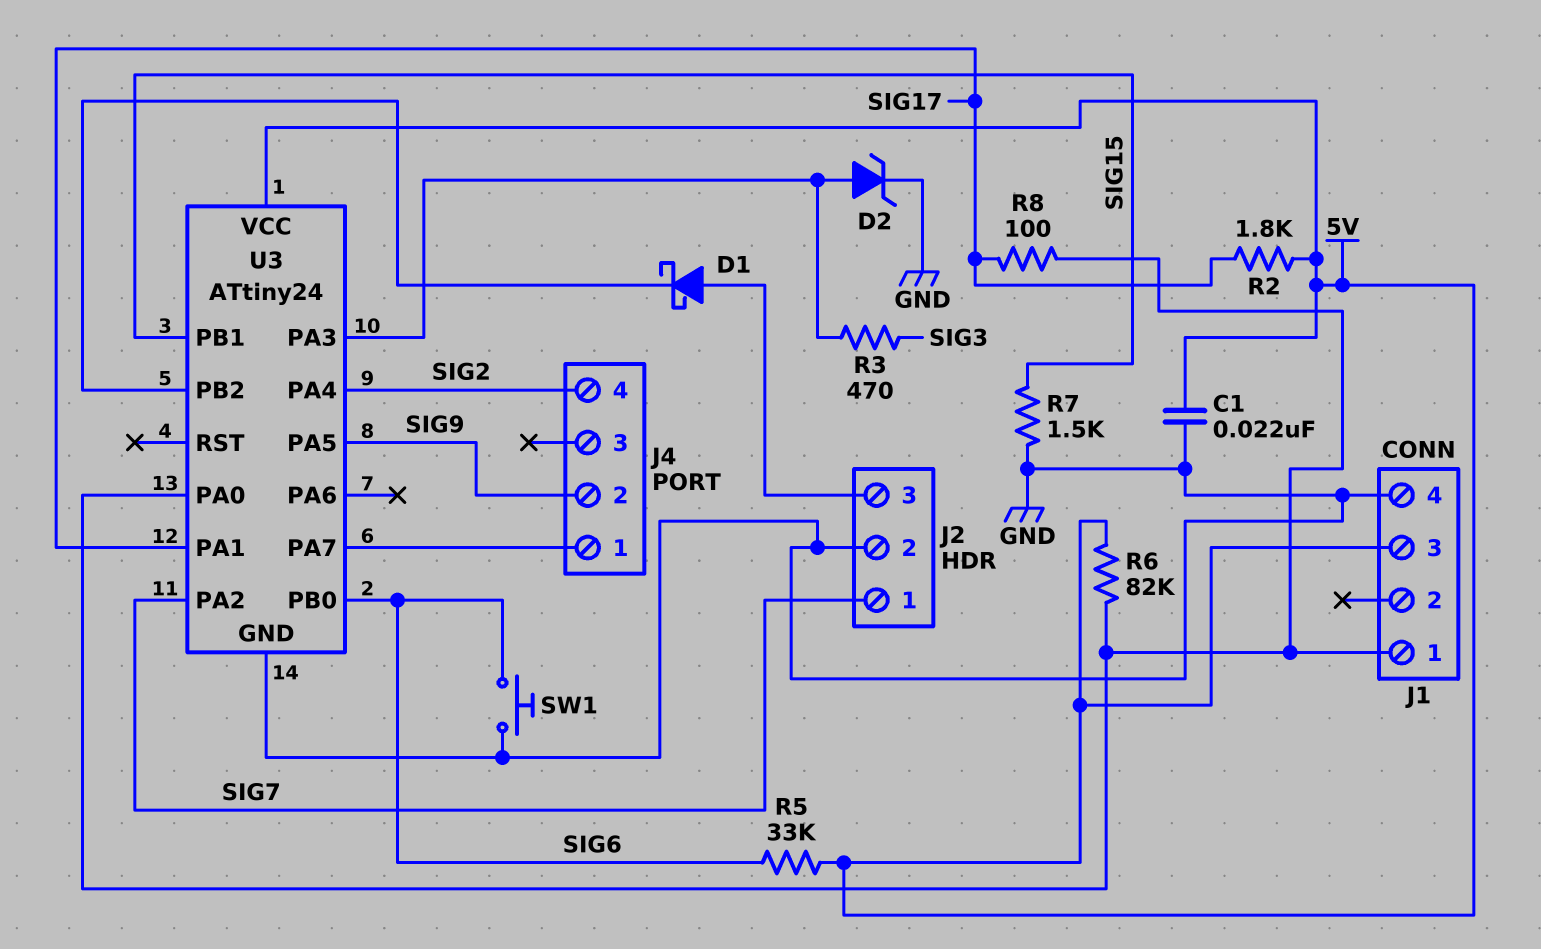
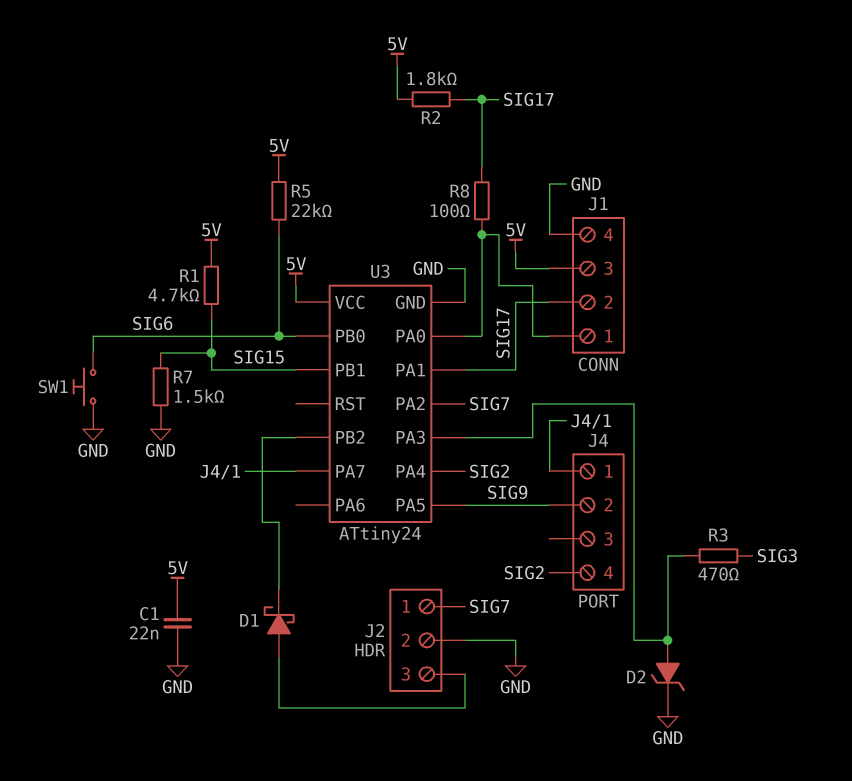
J1 pin 2: none -> SIG17
R1: none -> 4.7k (5V, SIG15)
R5: 33k (5V, SIG6) -> 22k (5V, SIG6)
R6: 82k (5V, J1/1) -> none

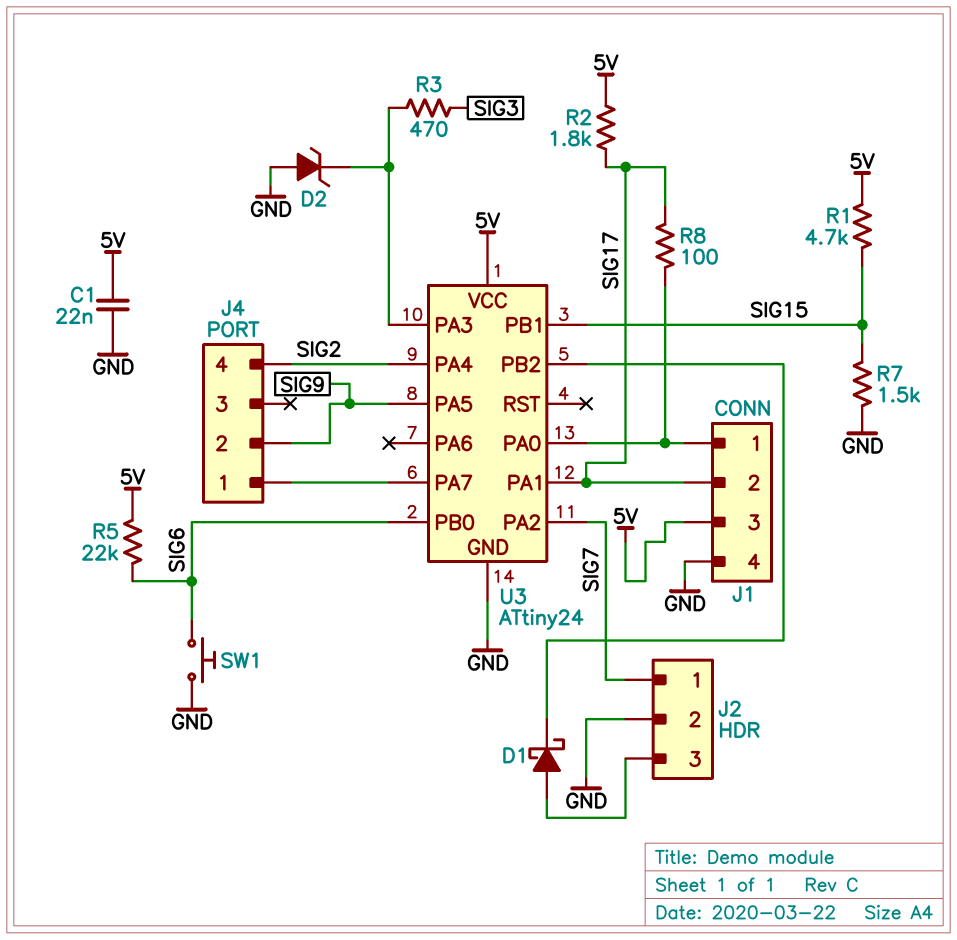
D2: zener (A U3/PA3, K GND) -> zener (A GND, K U3/PA3)

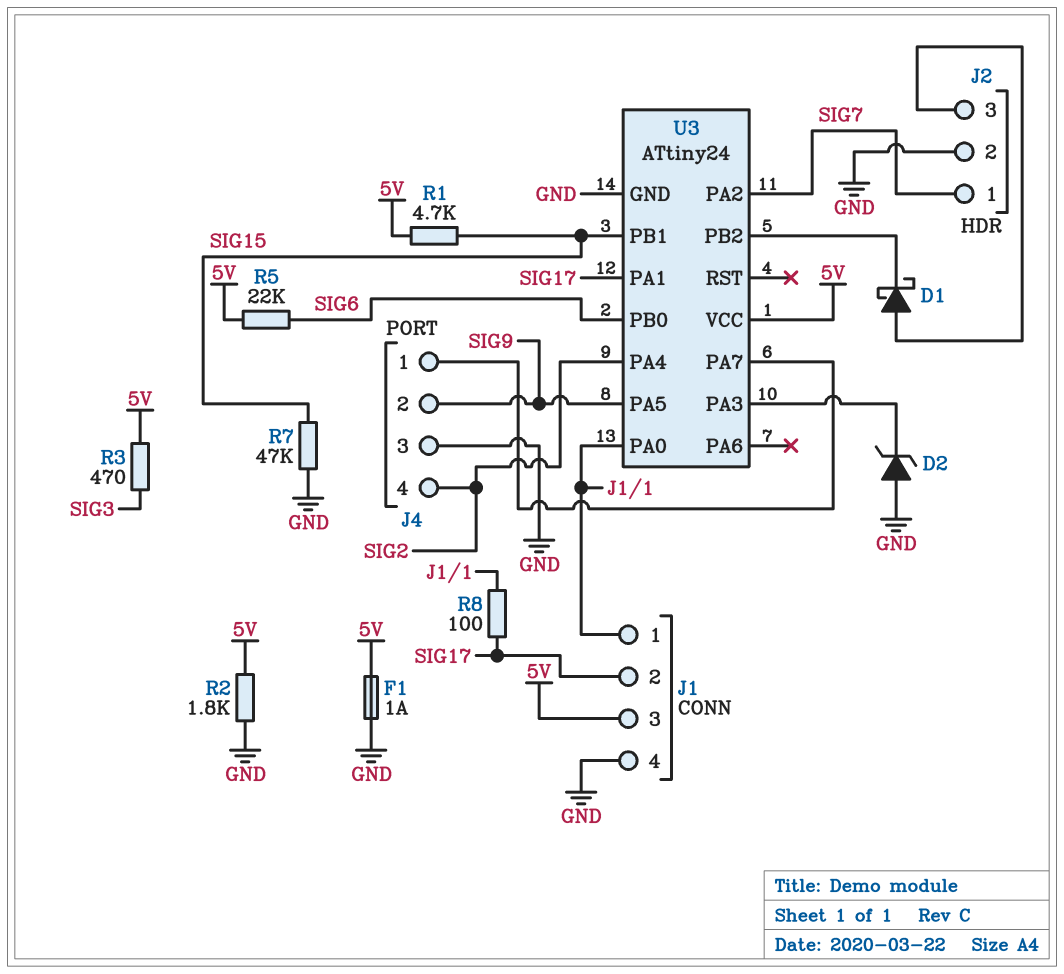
C1: 22nF (5V, GND) -> none
F1: none -> 1A (5V, GND)
J4 pin 3: none -> GND
R2: 1.8k (5V, SIG17) -> 1.8k (5V, GND)
R3: 470 (SIG3, U3/PA3) -> 470 (5V, SIG3)
R7: 1.5k (GND, SIG15) -> 47k (GND, SIG15)
SW1: button (GND, SIG6) -> none

